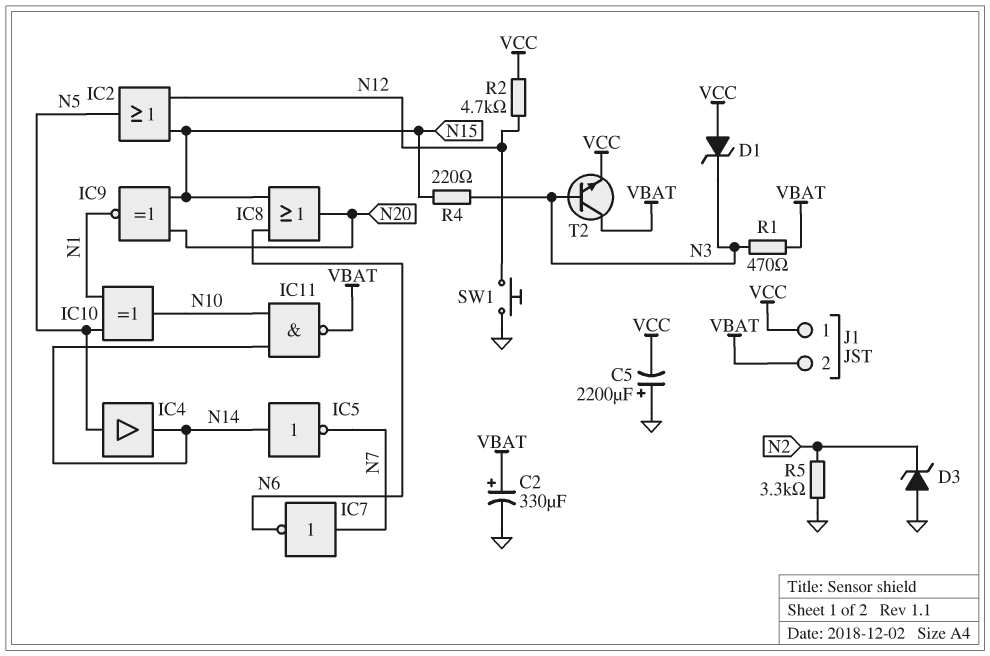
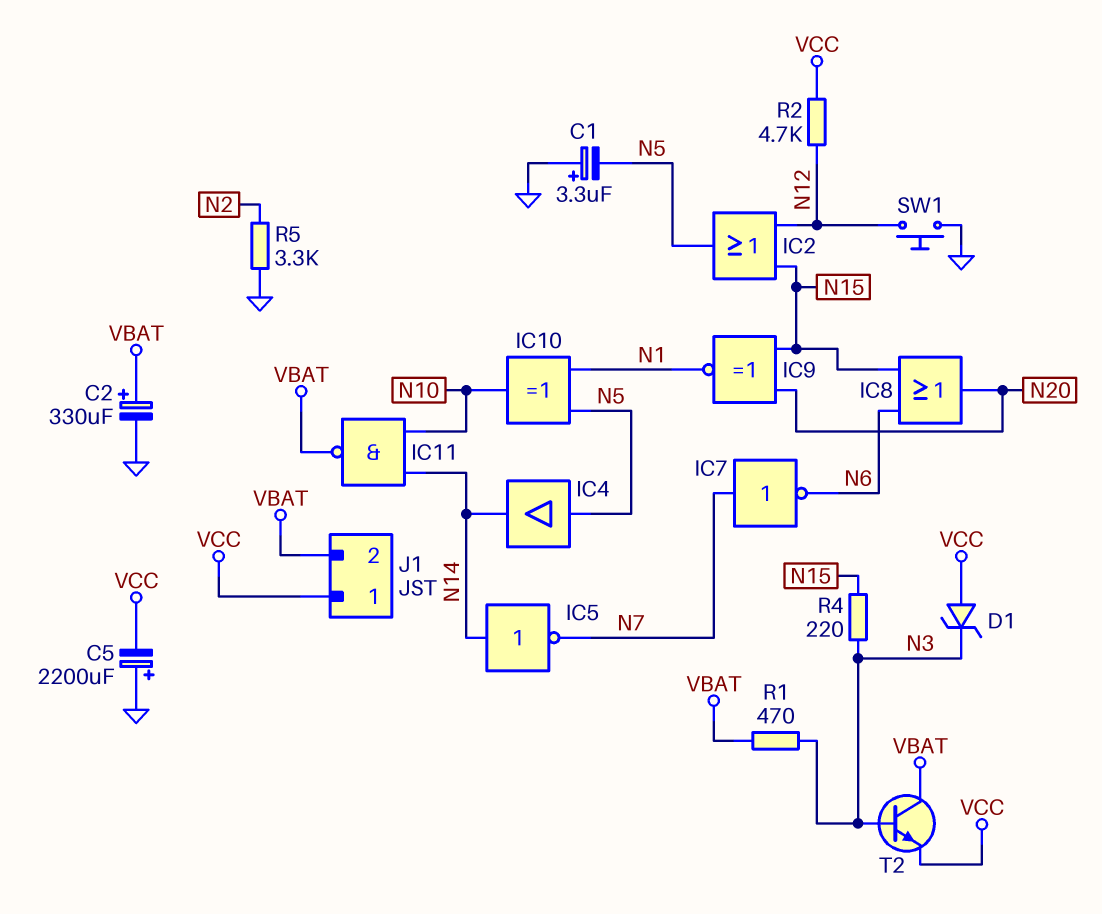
C1: none -> 3.3uF (plus GND, minus N5)
D3: zener (A GND, K N2) -> none

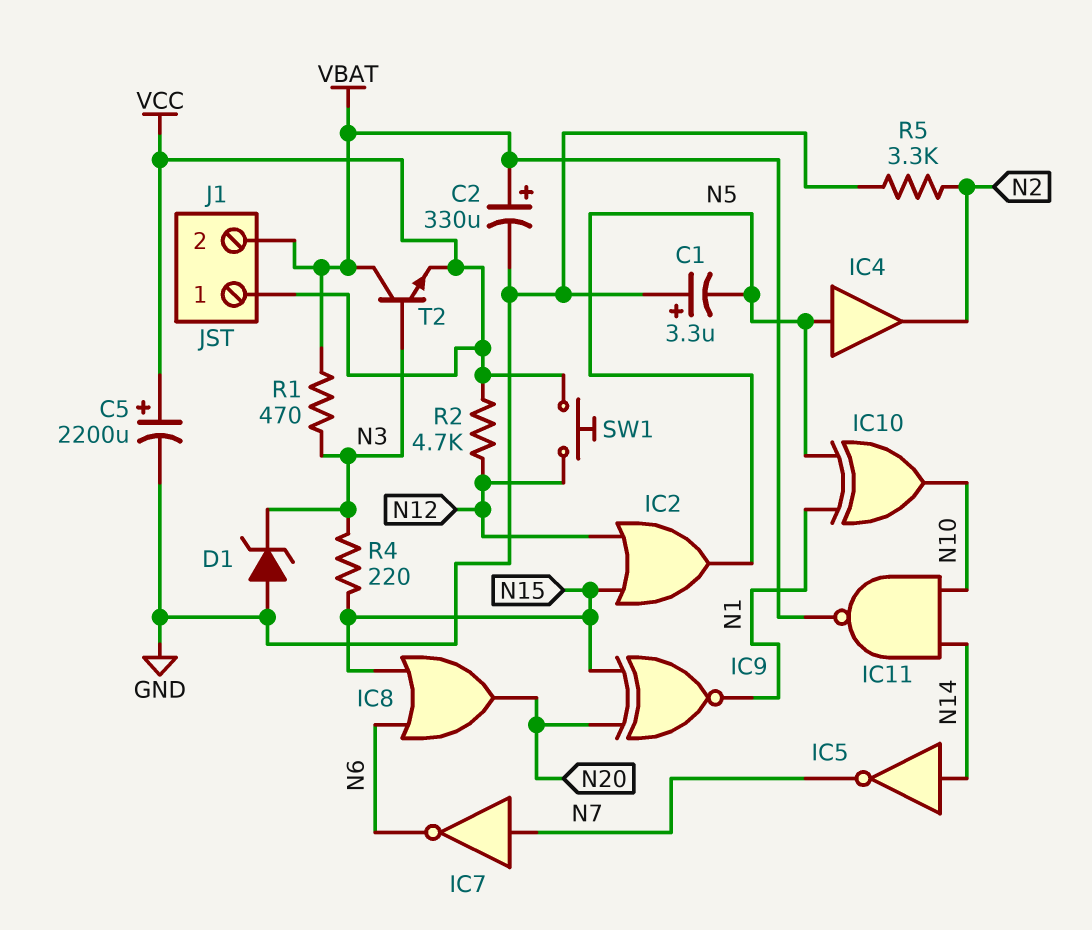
C5: 2200uF (plus GND, minus VCC) -> 2200uF (plus VCC, minus GND)
D1: zener (A VCC, K N3) -> zener (A GND, K N3)
IC4: buffer (in N5, out N14) -> buffer (in N5, out N2)
SW1: button (GND, N12) -> button (N12, VCC)

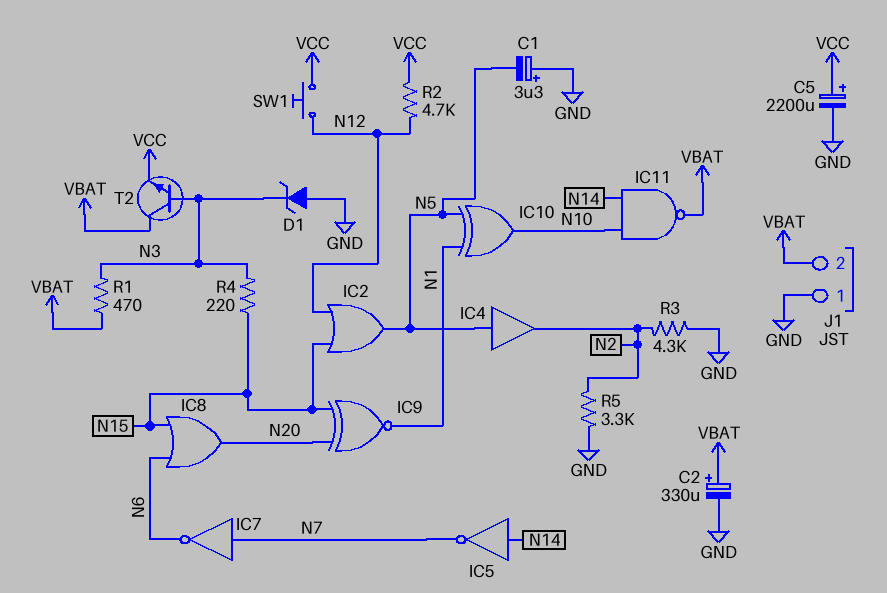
J1 pin 1: VCC -> GND
R3: none -> 4.3k (GND, N2)

